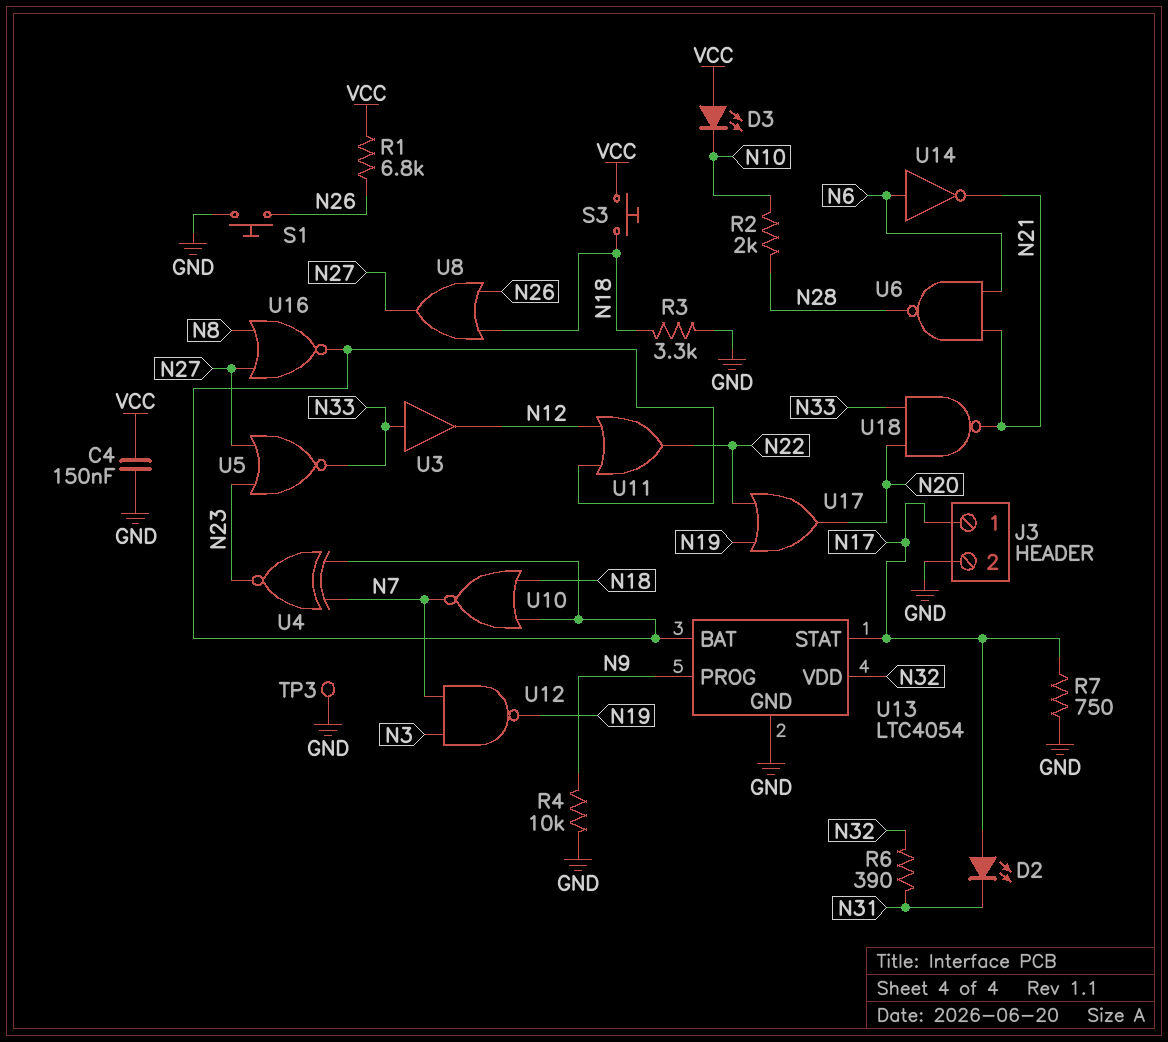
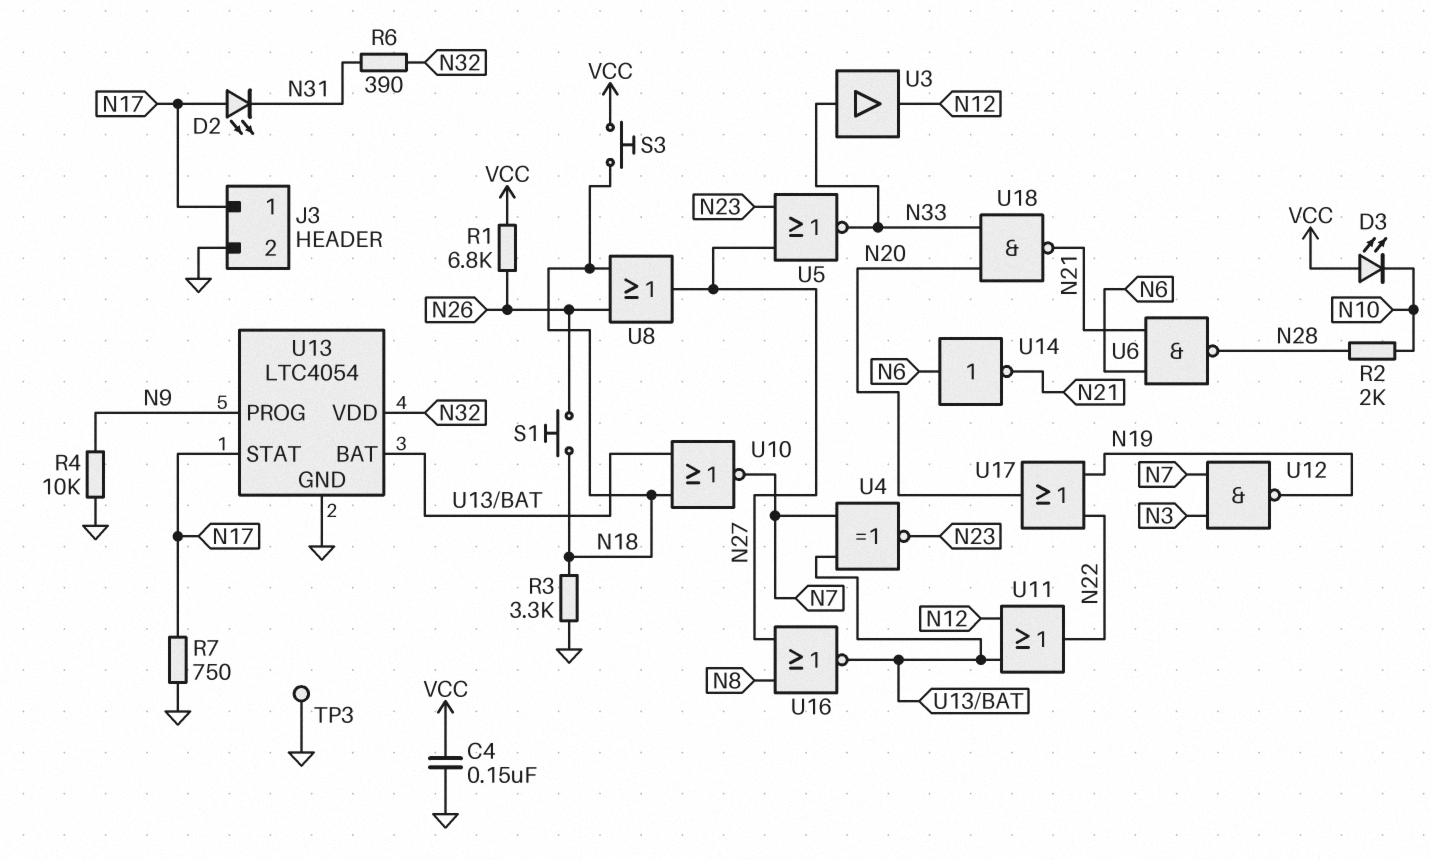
S1: button (GND, N26) -> button (N18, N26)

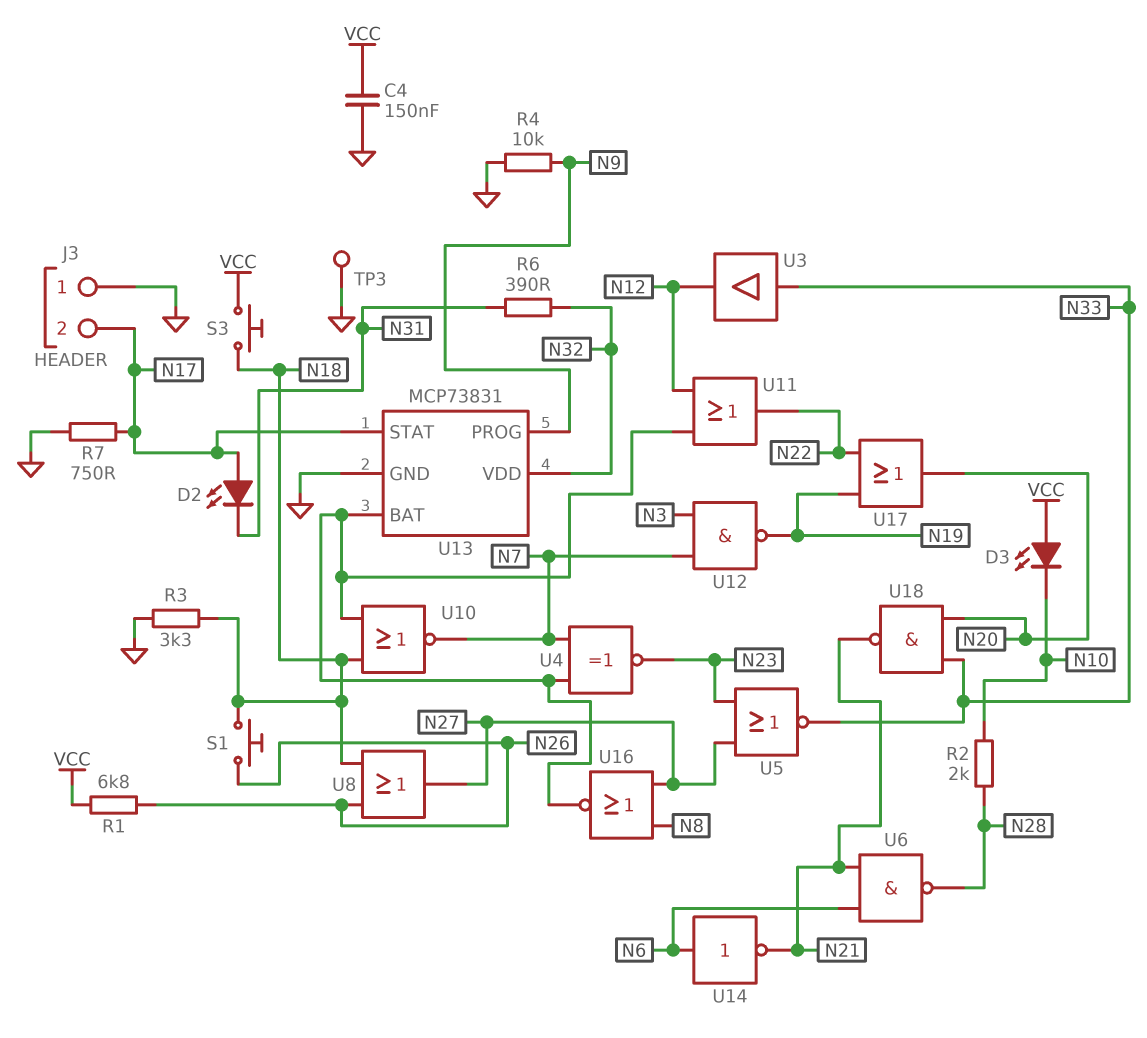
J3 pin 1: N17 -> GND
J3 pin 2: GND -> N17
U13: LTC4054 -> MCP73831

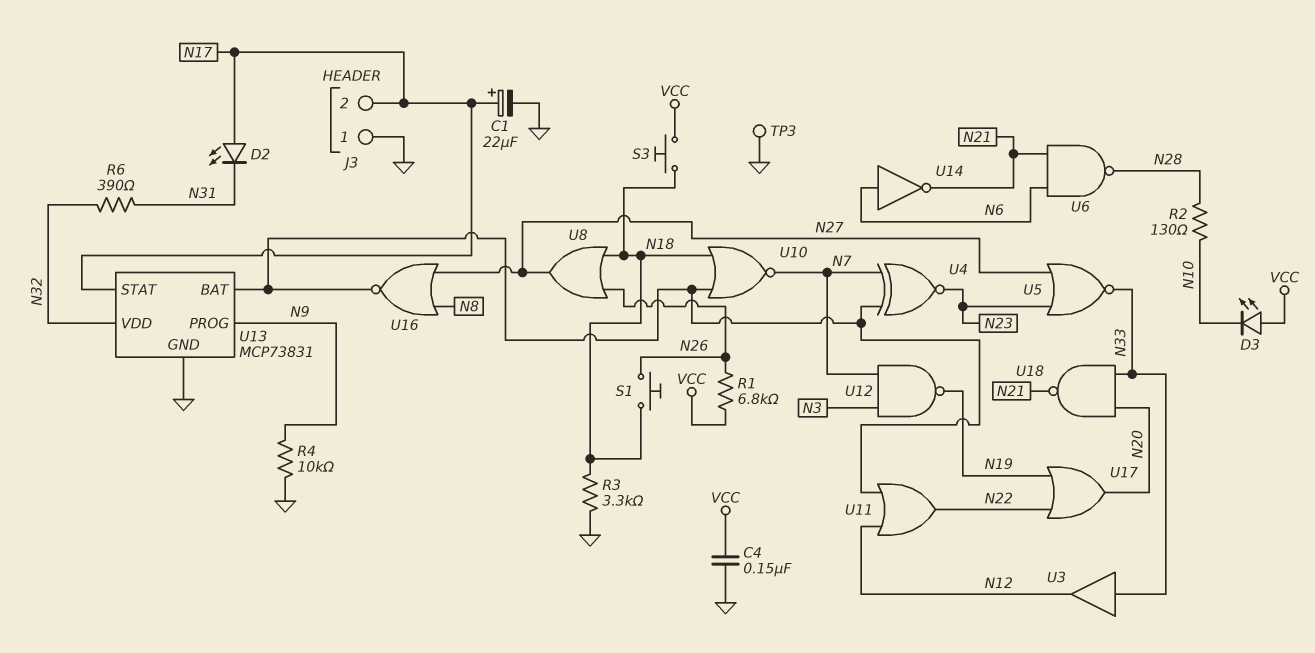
C1: none -> 22uF (plus N17, minus GND)
R2: 2k (N10, N28) -> 130 (N10, N28)
R7: 750 (GND, N17) -> none

